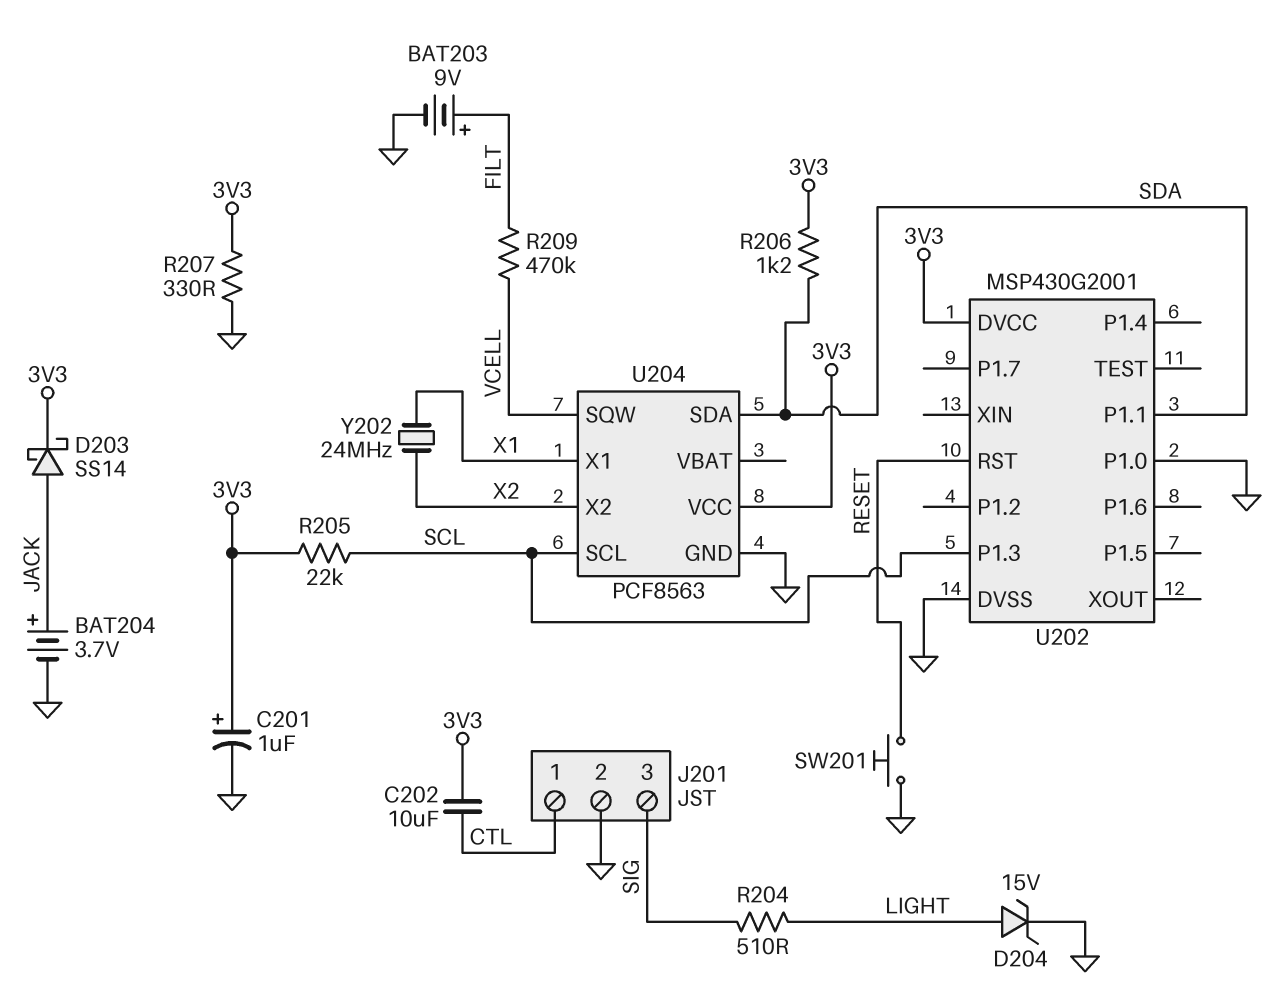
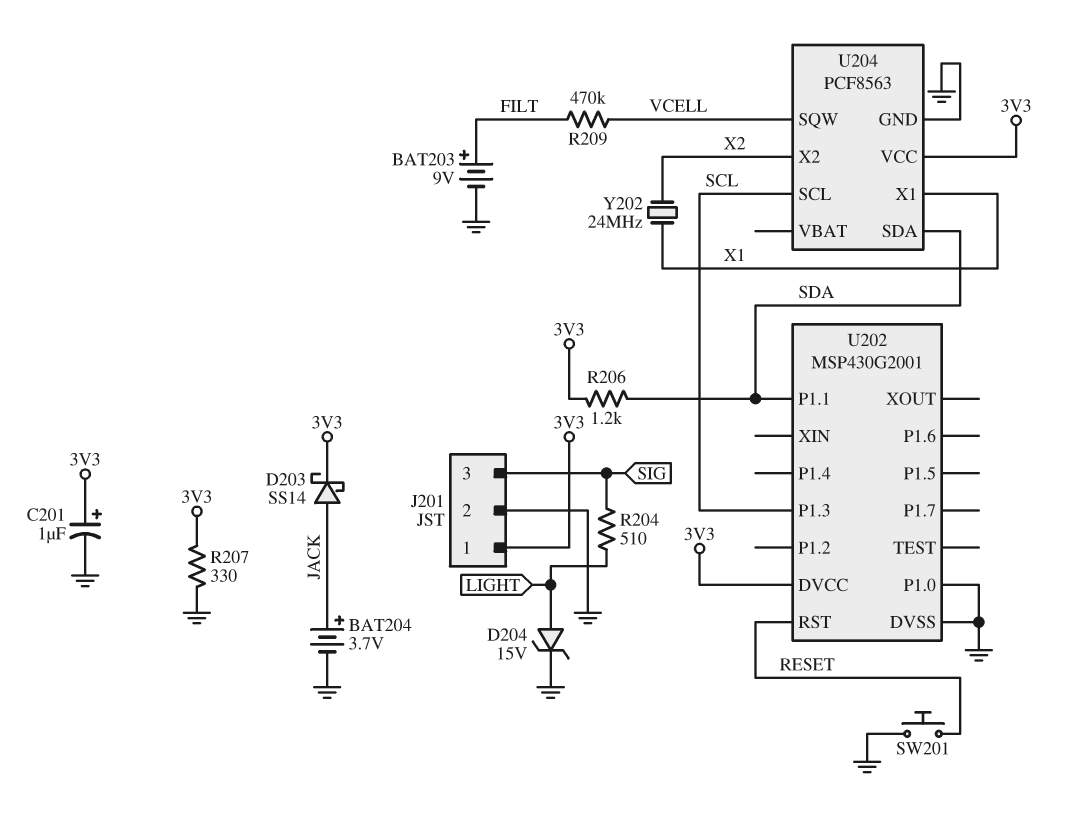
C202: 10uF (3V3, CTL) -> none
J201 pin 1: CTL -> 3V3
R205: 22k (3V3, SCL) -> none

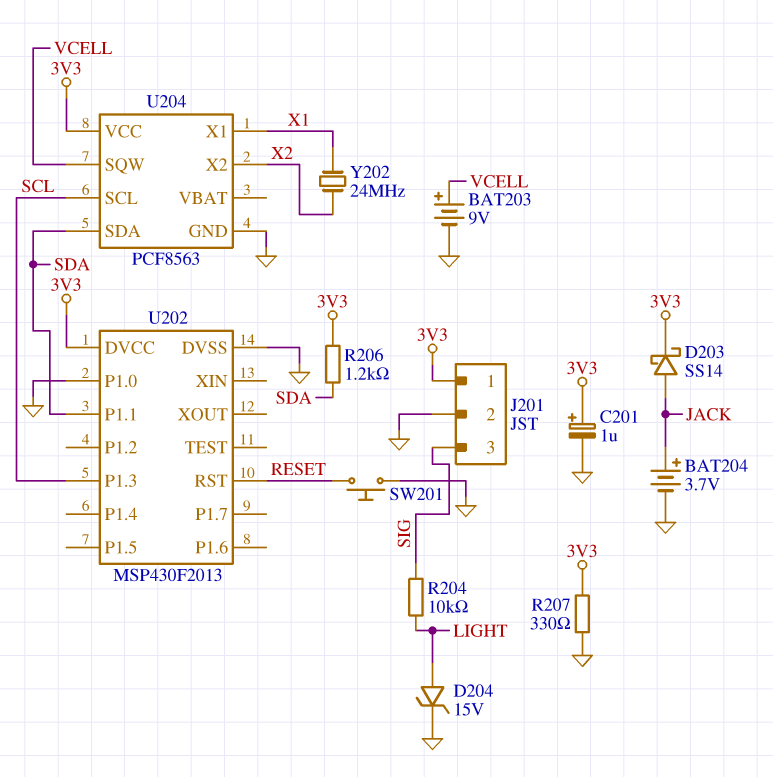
BAT203: 9V (plus FILT, minus GND) -> 9V (plus VCELL, minus GND)
R204: 510 (LIGHT, SIG) -> 10k (LIGHT, SIG)
R209: 470k (FILT, VCELL) -> none
U202: MSP430G2001 -> MSP430F2013

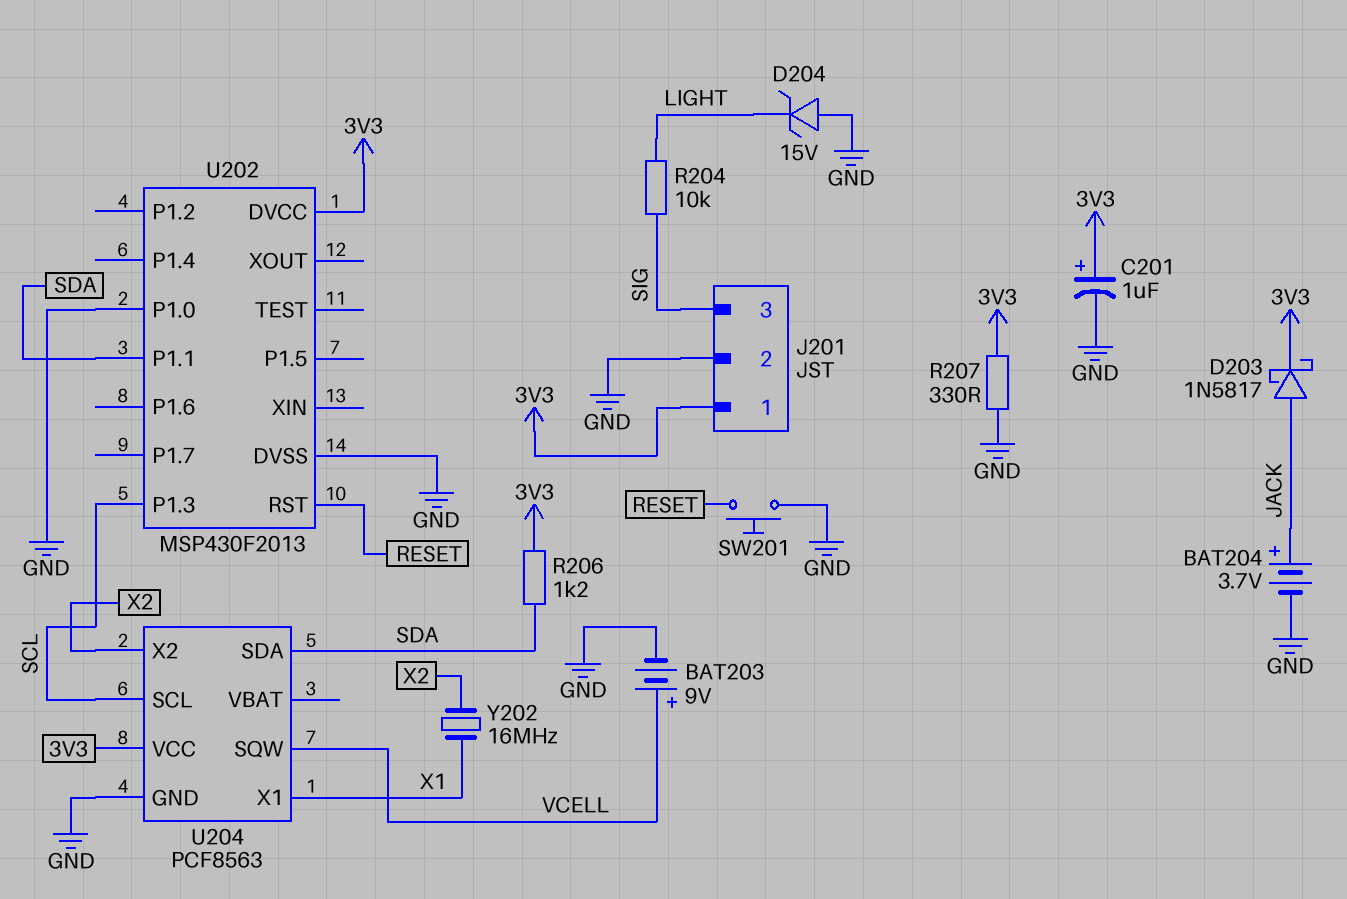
D203: schottky SS14 (A JACK, K 3V3) -> schottky 1N5817 (A JACK, K 3V3)
D204: zener 15V (A LIGHT, K GND) -> zener 15V (A GND, K LIGHT)
Y202: 24MHz (X1, X2) -> 16MHz (X1, X2)

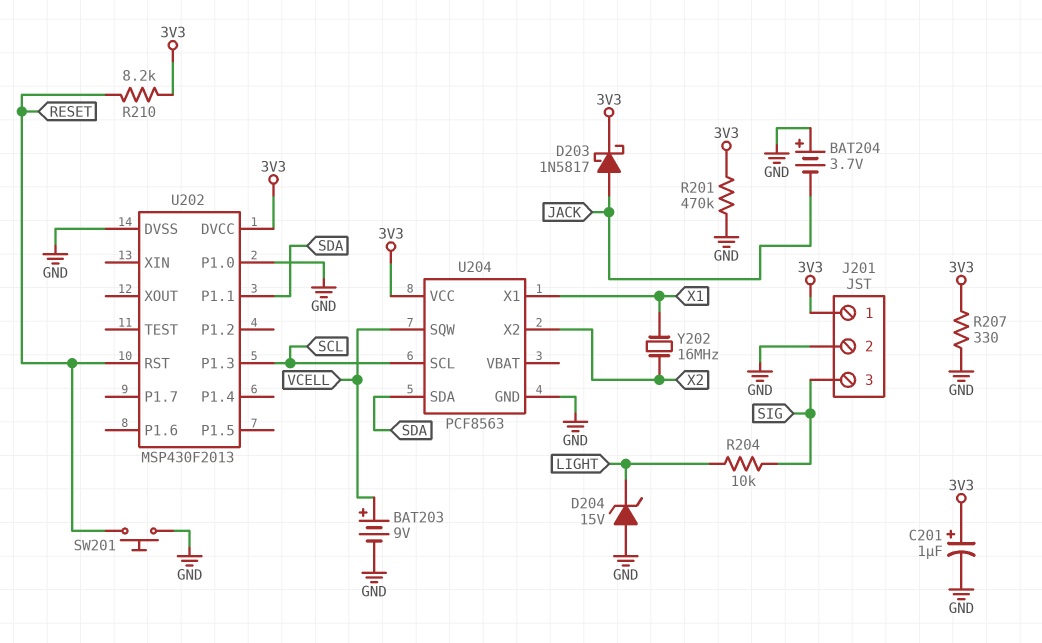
BAT204: 3.7V (plus JACK, minus GND) -> 3.7V (plus GND, minus JACK)
R201: none -> 470k (3V3, GND)
R206: 1.2k (3V3, SDA) -> none
R210: none -> 8.2k (3V3, RESET)

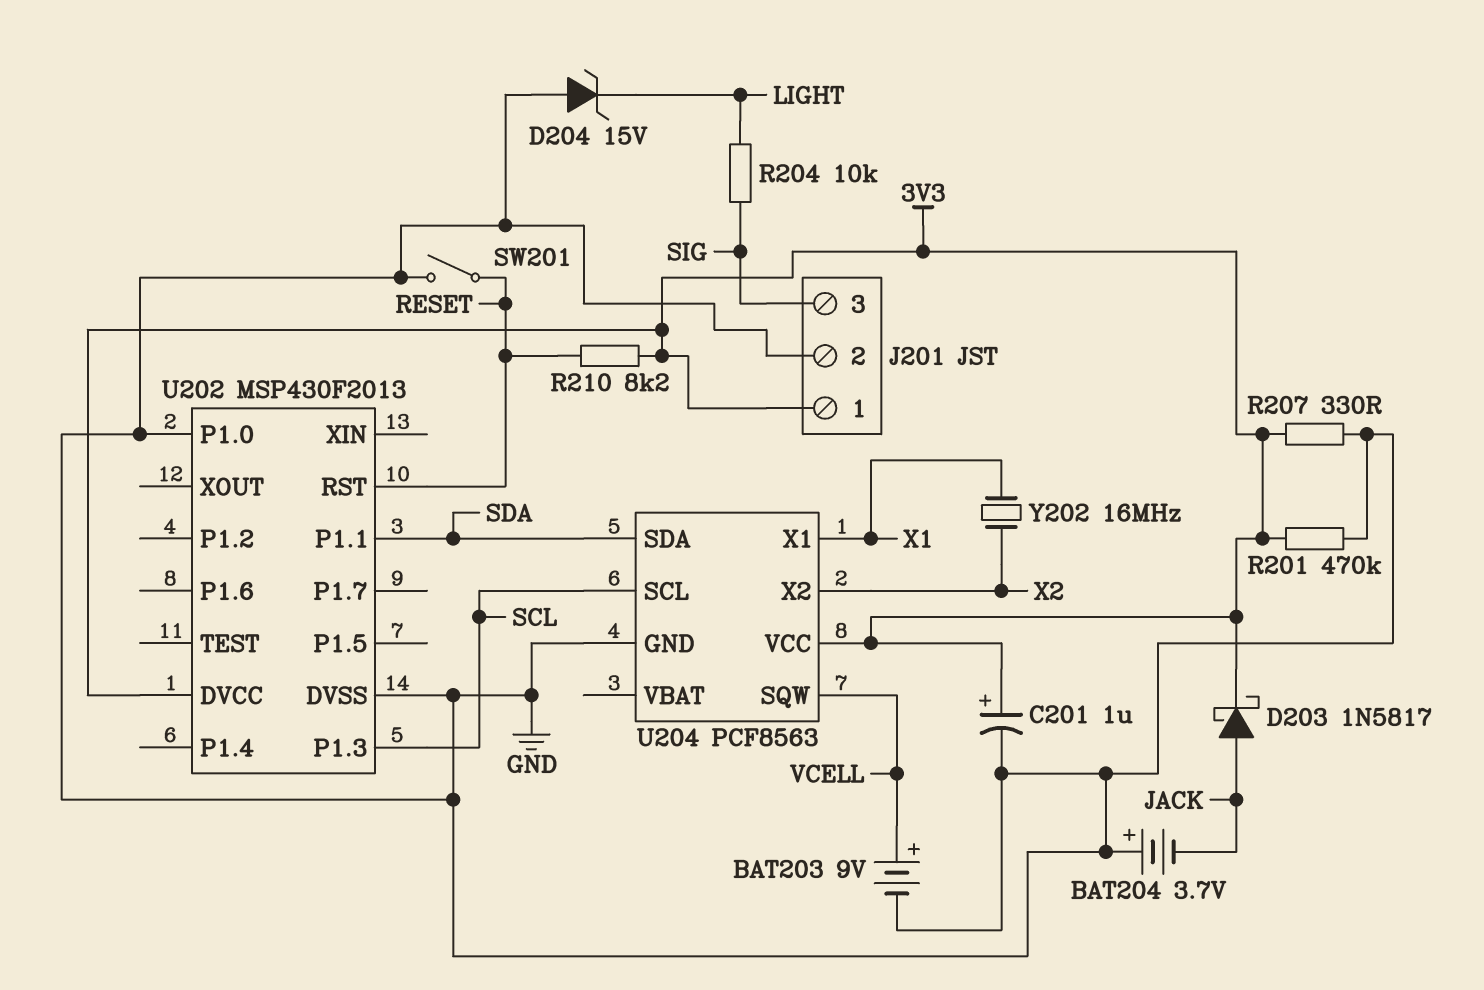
SW201: button (GND, RESET) -> switch (GND, RESET)

